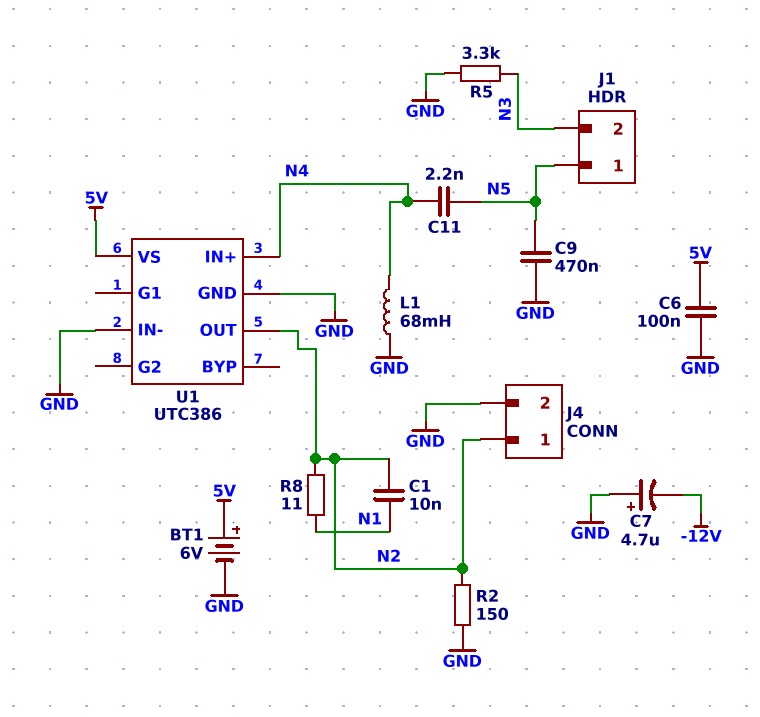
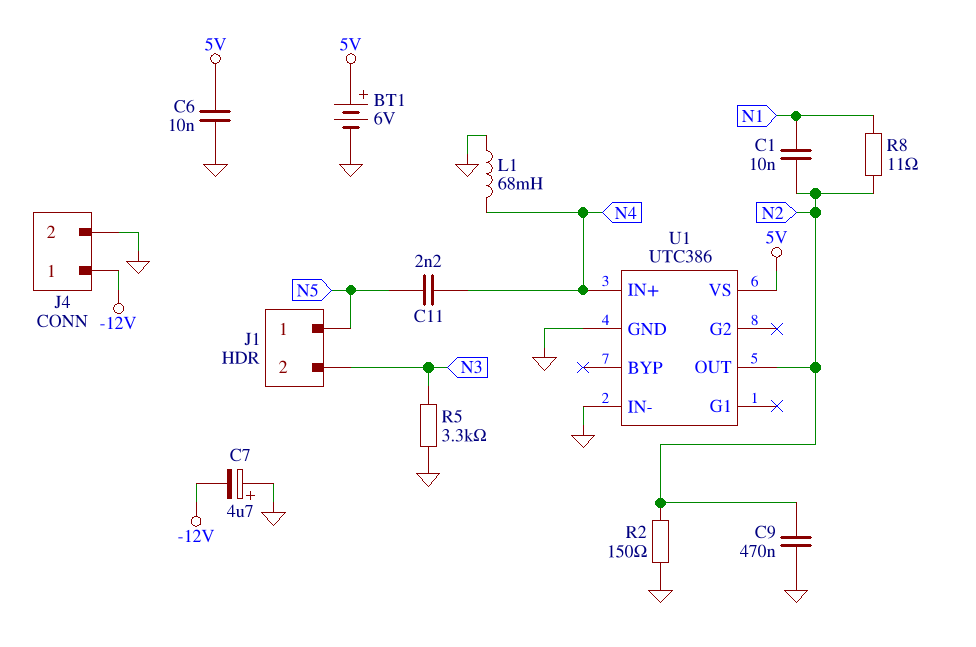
C6: 100nF (5V, GND) -> 10nF (5V, GND)
C9: 470nF (GND, N5) -> 470nF (GND, N2)
J4 pin 1: N2 -> -12V

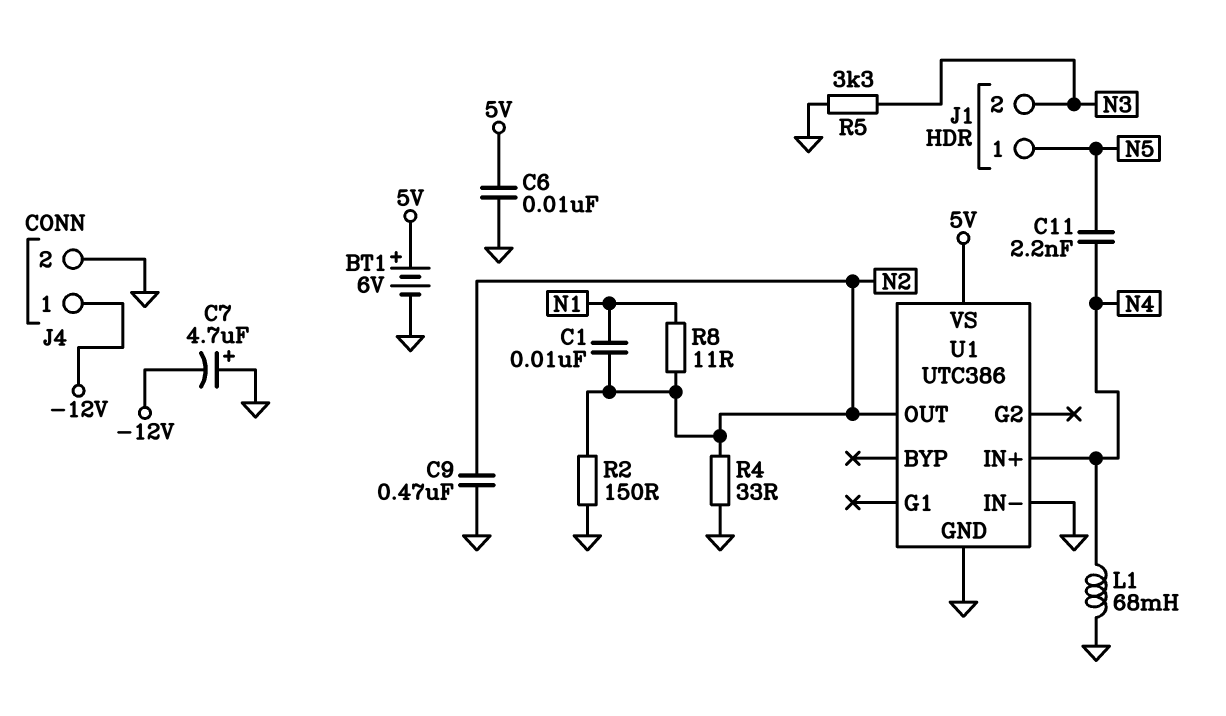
R4: none -> 33 (GND, N2)

